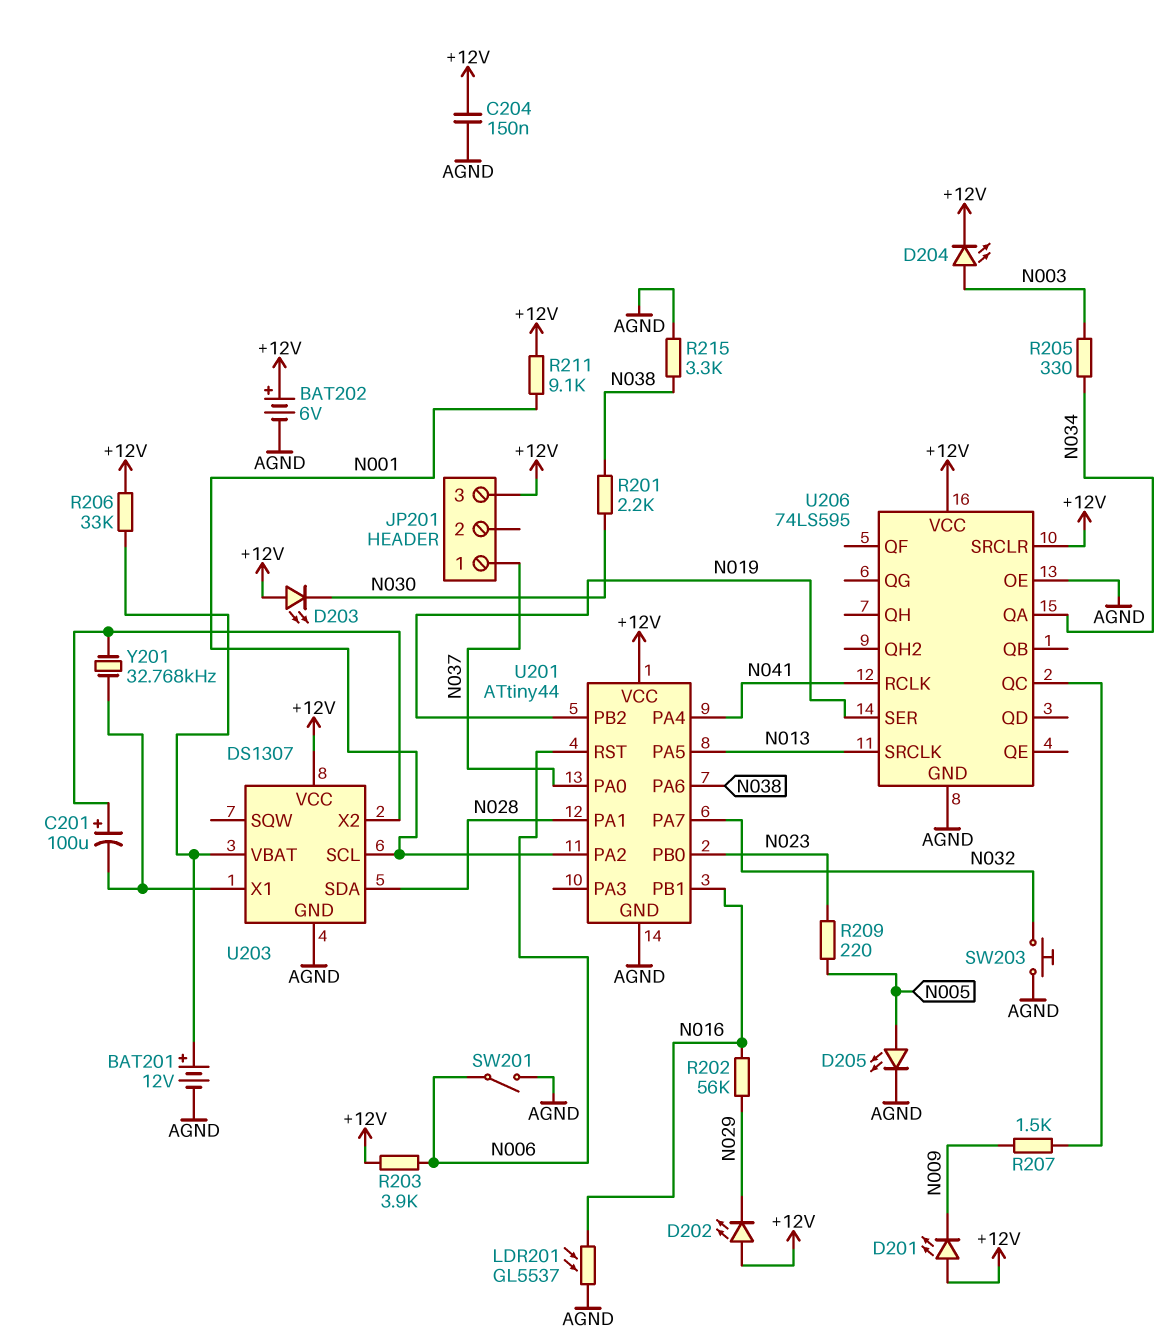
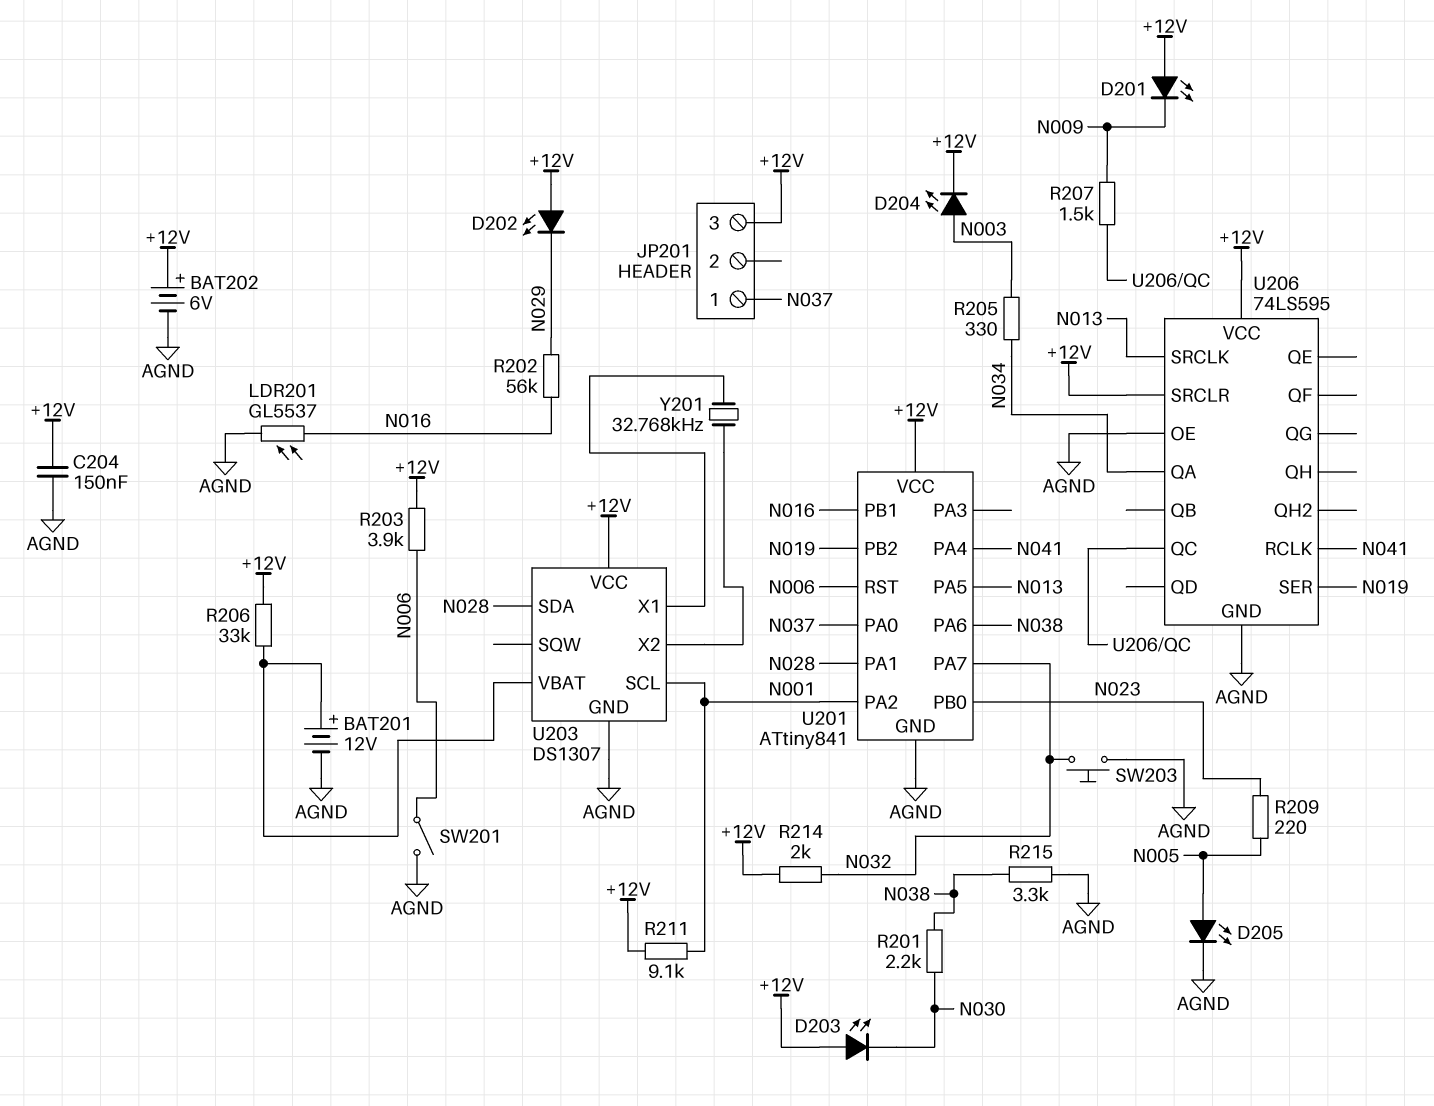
C201: 100uF (plus U203/X2, minus U203/X1) -> none
R214: none -> 2k (+12V, N032)
U201: ATtiny44 -> ATtiny841

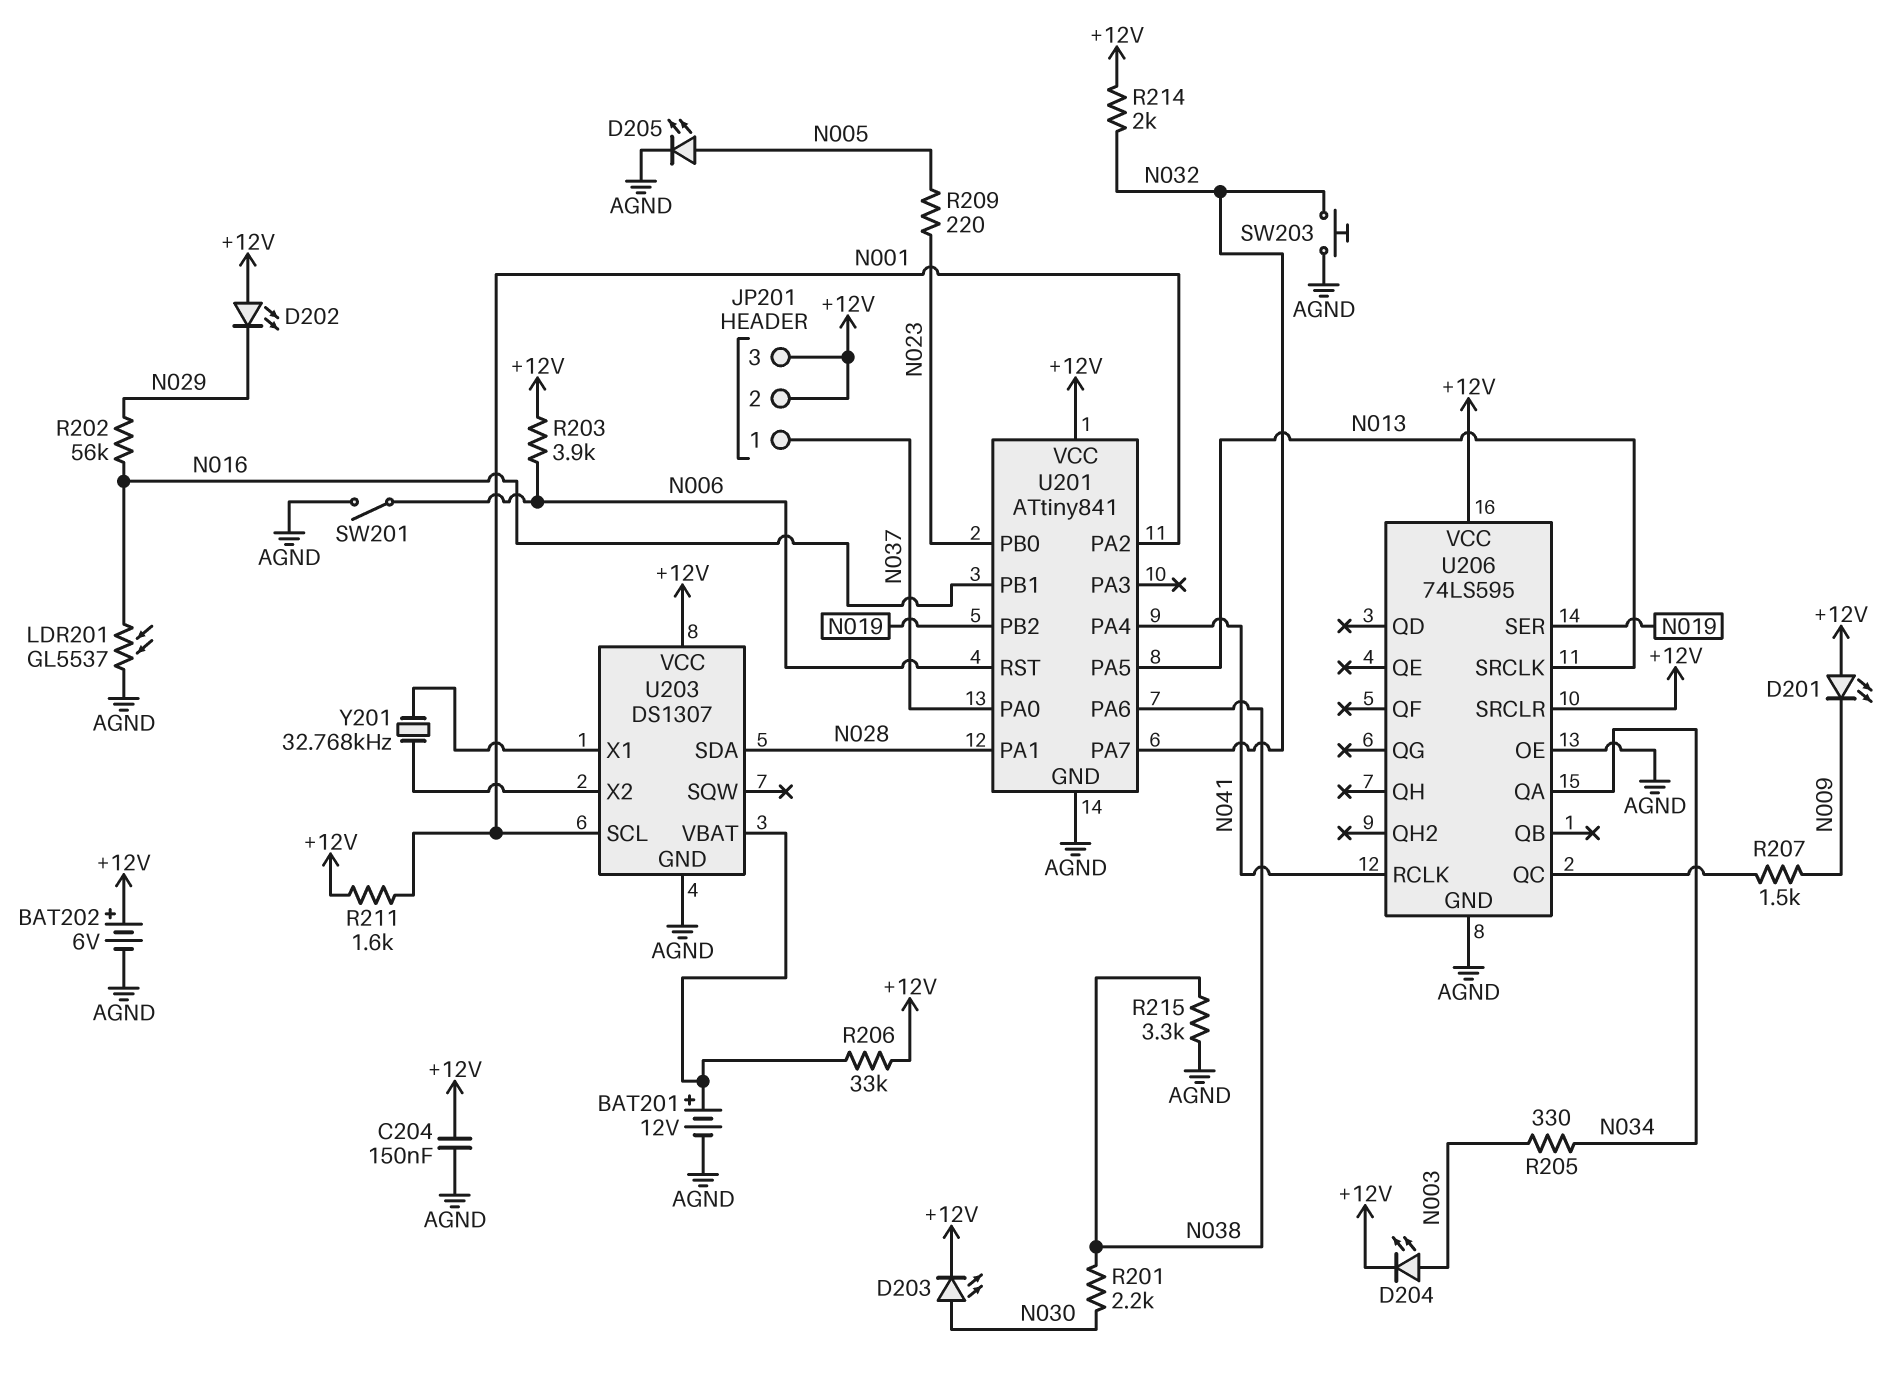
D203: LED (A +12V, K N030) -> LED (A N030, K +12V)
JP201 pin 2: none -> +12V
R211: 9.1k (+12V, N001) -> 1.6k (+12V, N001)

